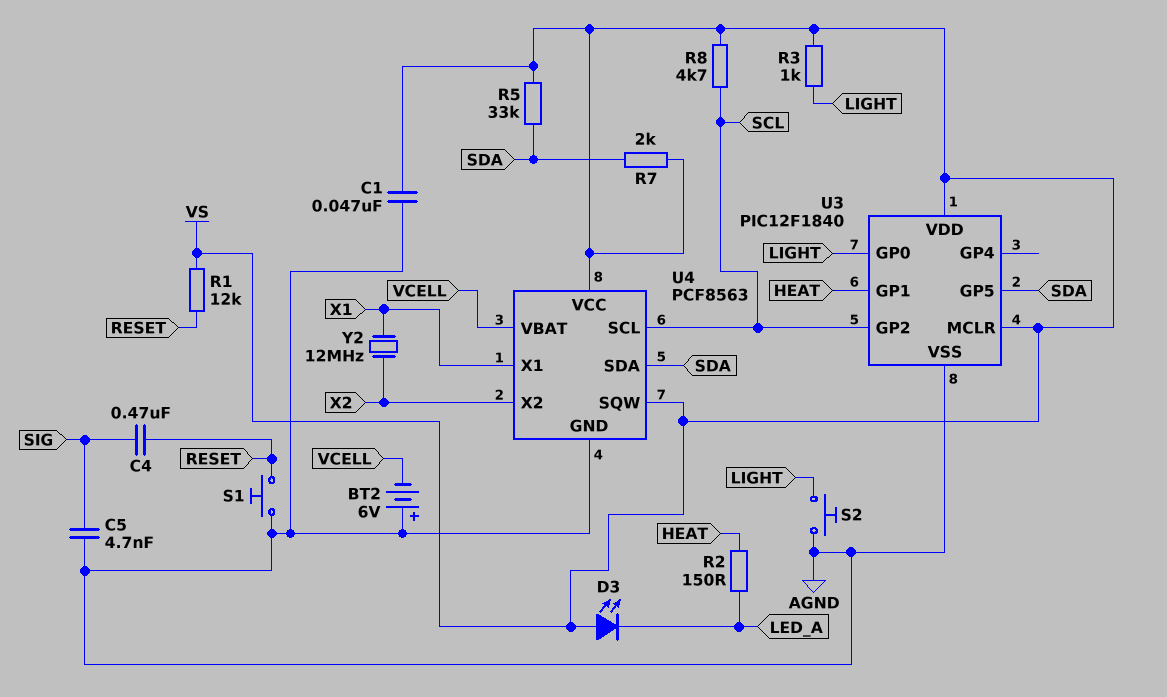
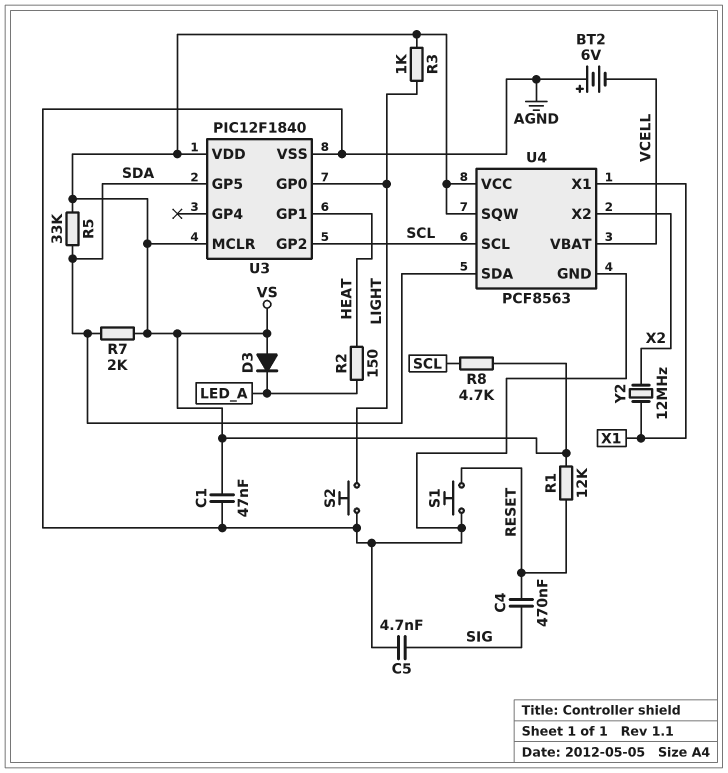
D3: LED (A VS, K LED_A) -> diode (A VS, K LED_A)

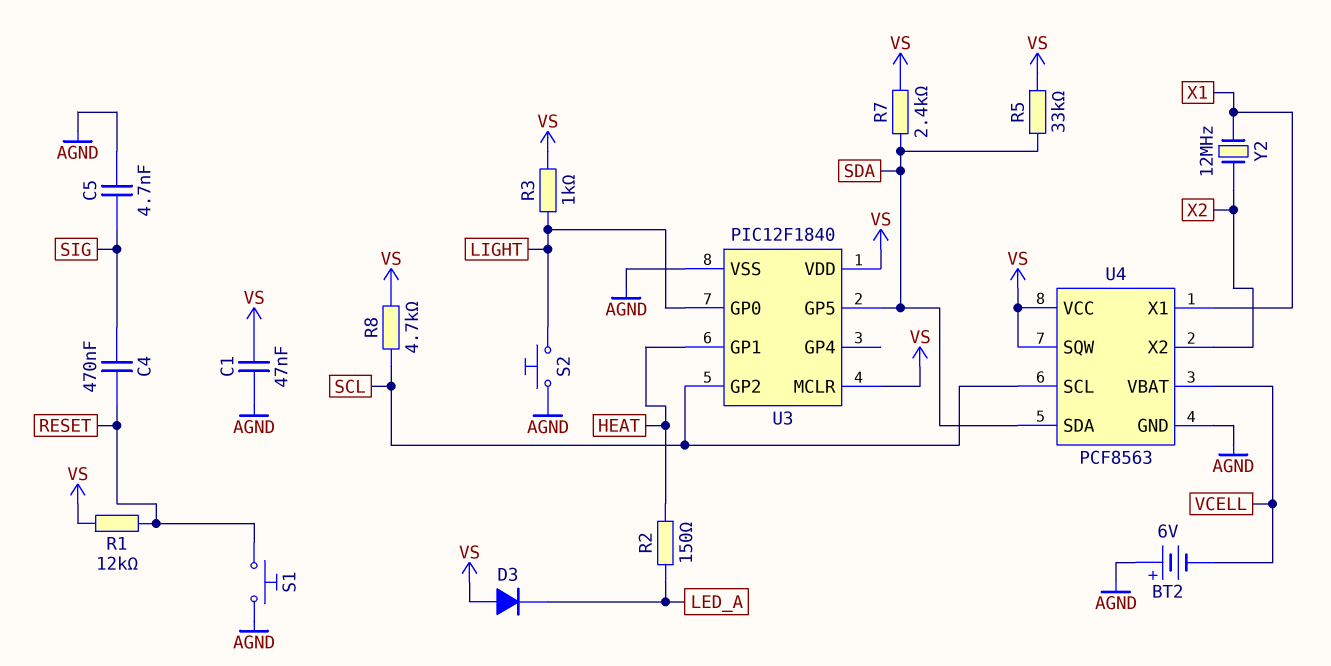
R7: 2k (SDA, VS) -> 2.4k (SDA, VS)

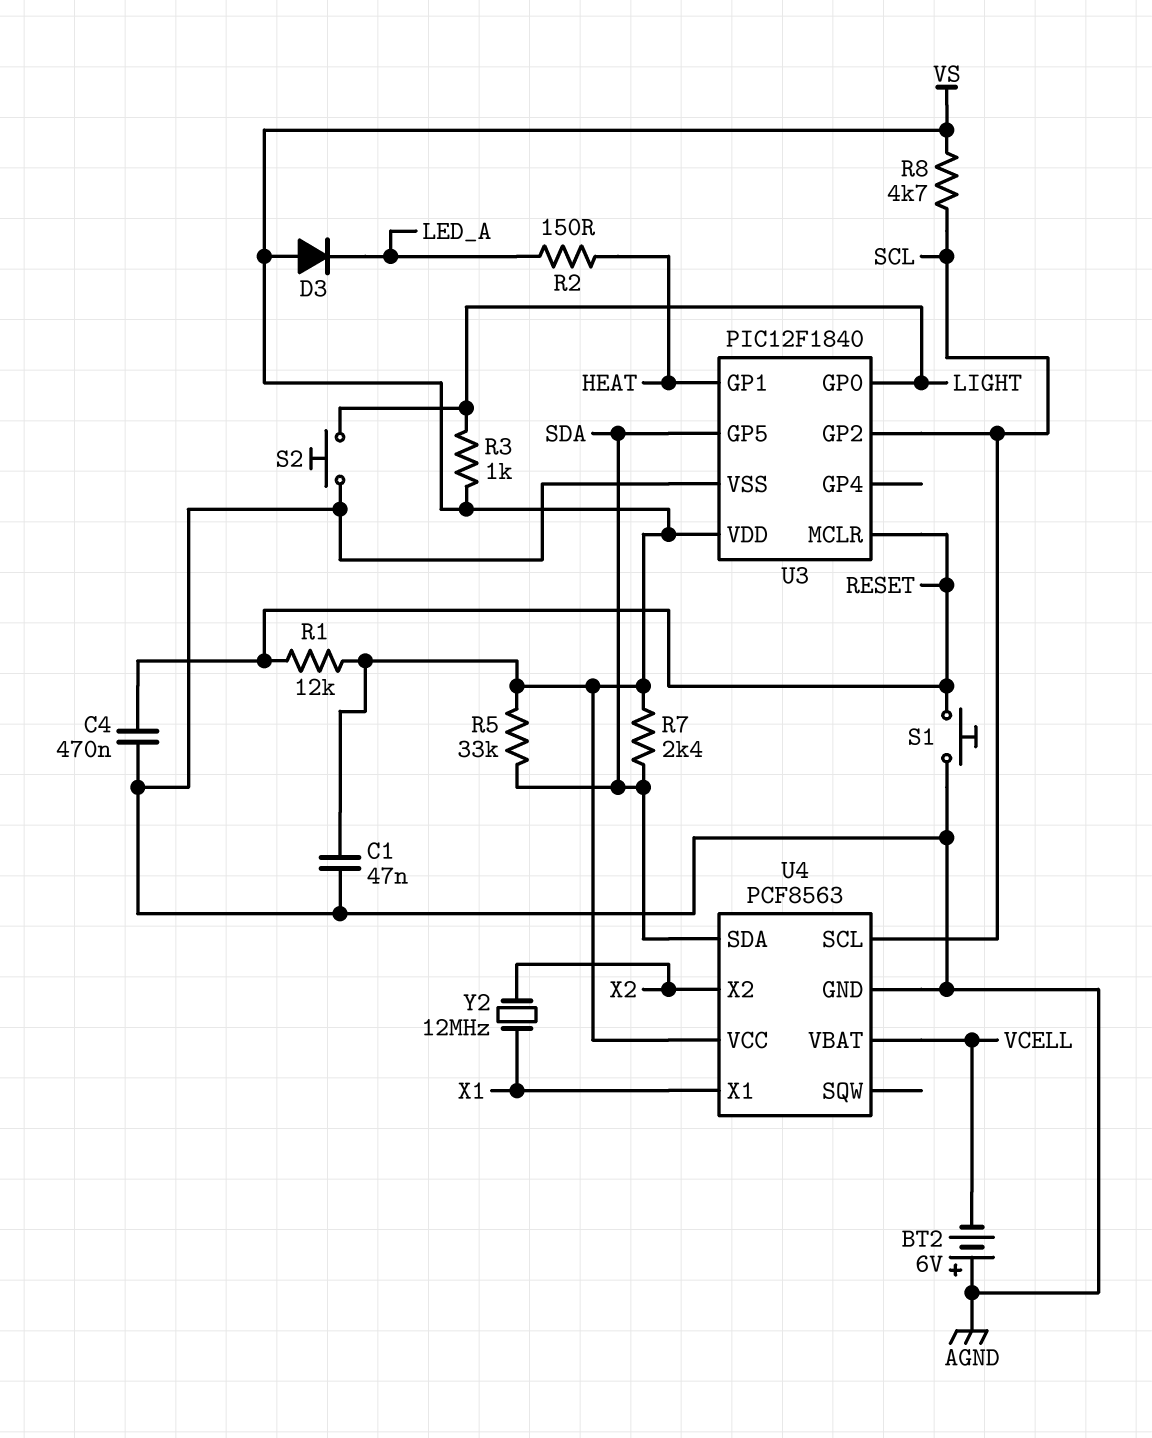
C4: 470nF (RESET, SIG) -> 470nF (AGND, RESET)
C5: 4.7nF (AGND, SIG) -> none
U3 pin MCLR: VS -> RESET
U4 pin SQW: VS -> none

